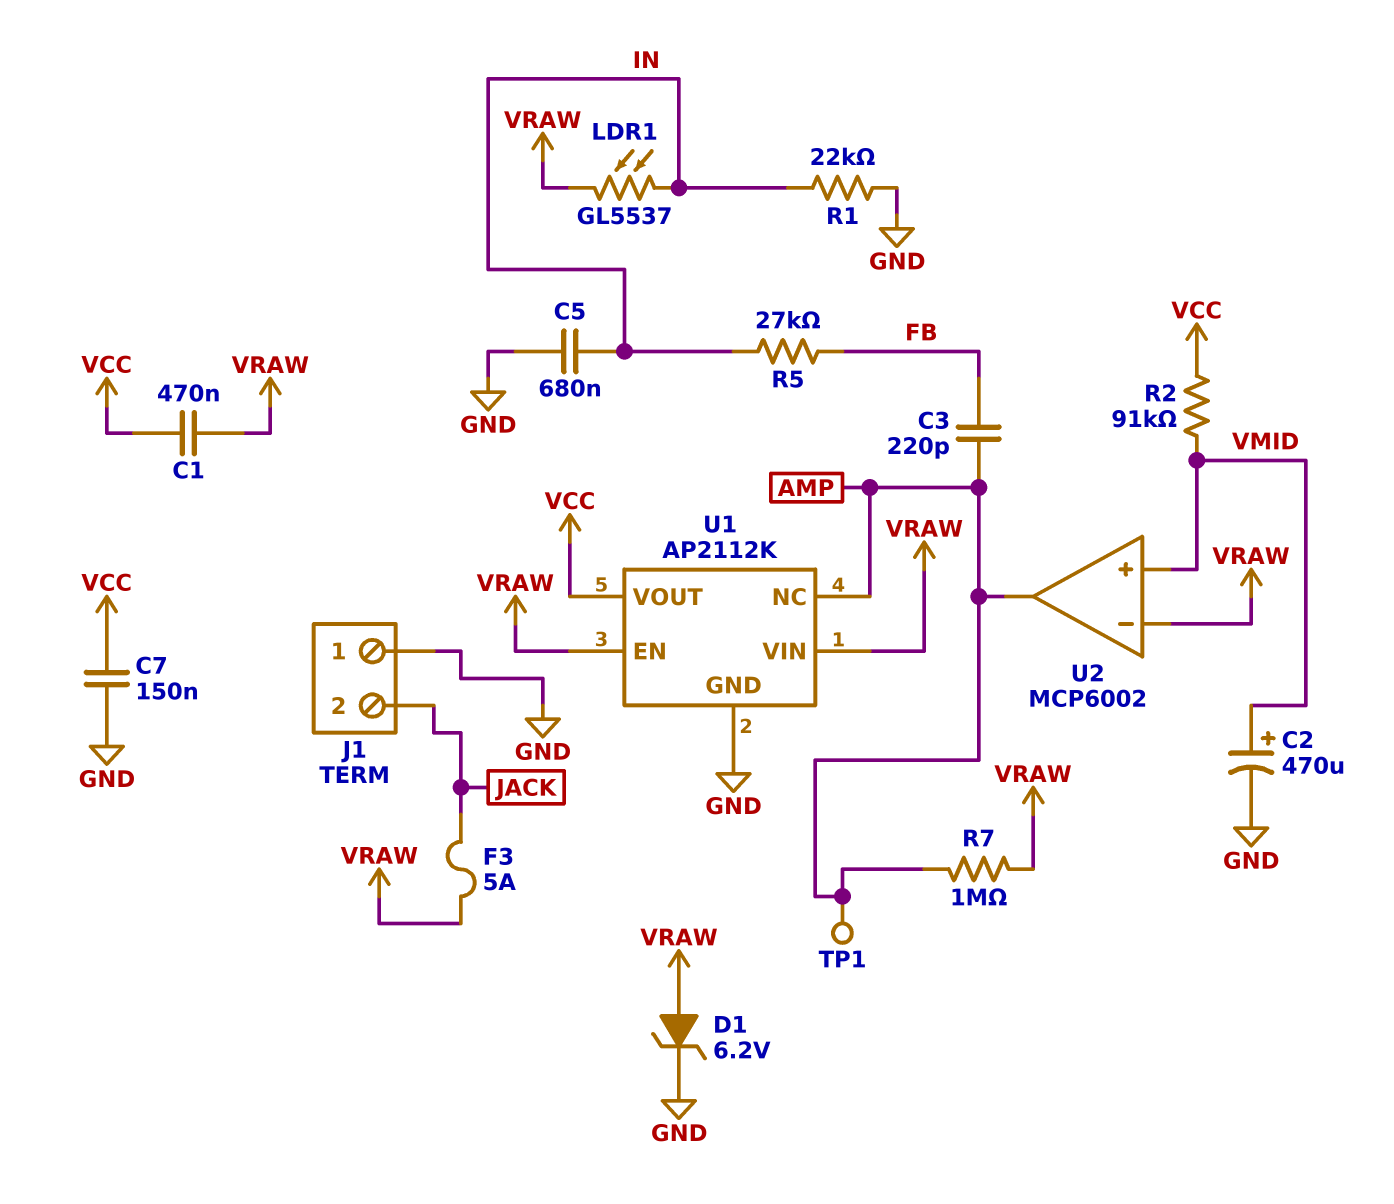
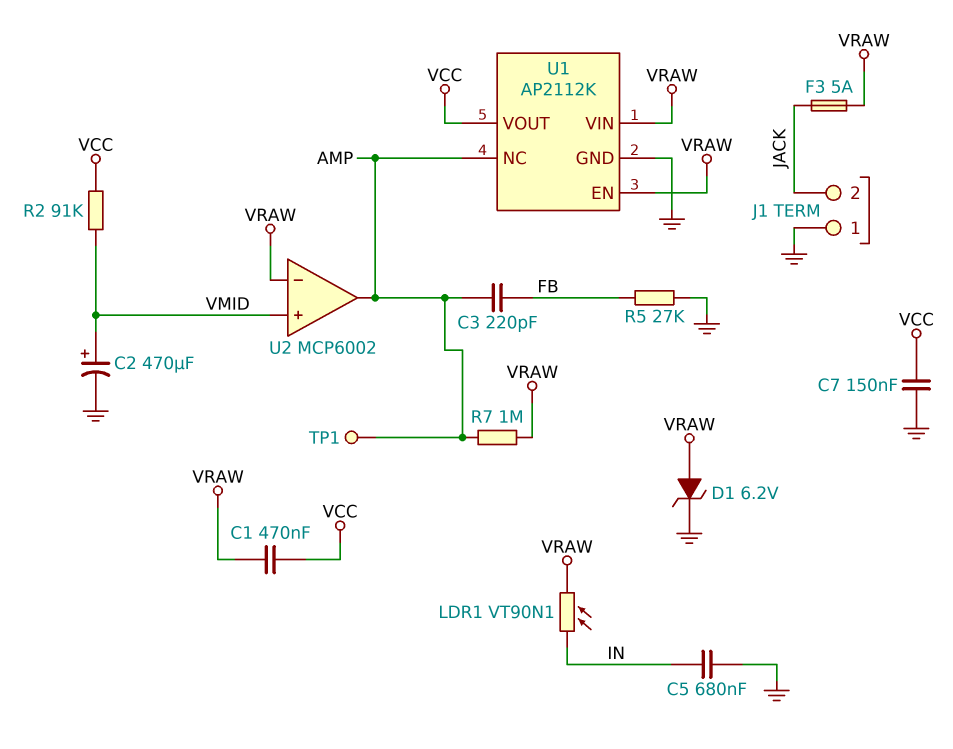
LDR1: GL5537 (IN, VRAW) -> VT90N1 (IN, VRAW)
R1: 22k (GND, IN) -> none
R5: 27k (FB, IN) -> 27k (FB, GND)

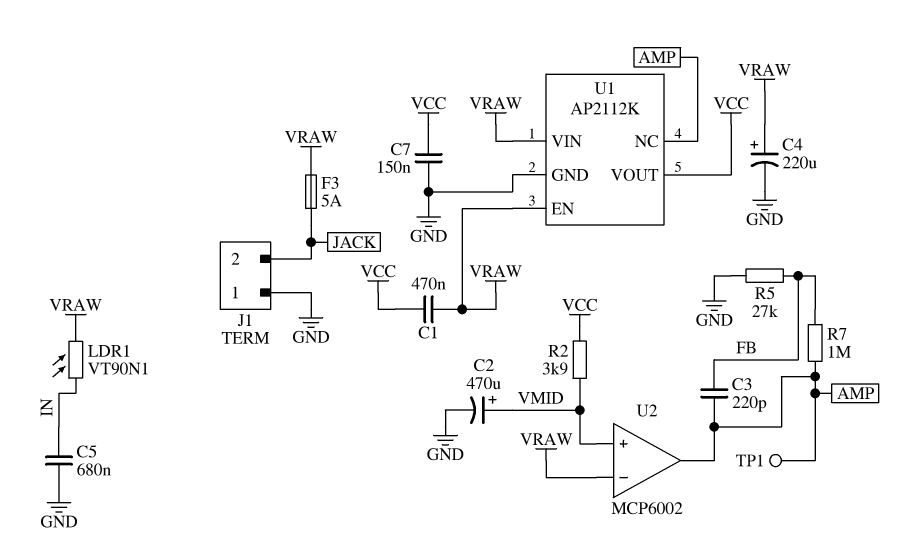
C4: none -> 220uF (plus VRAW, minus GND)
D1: zener 6.2V (A VRAW, K GND) -> none
R2: 91k (VCC, VMID) -> 3.9k (VCC, VMID)
R7: 1M (AMP, VRAW) -> 1M (AMP, FB)

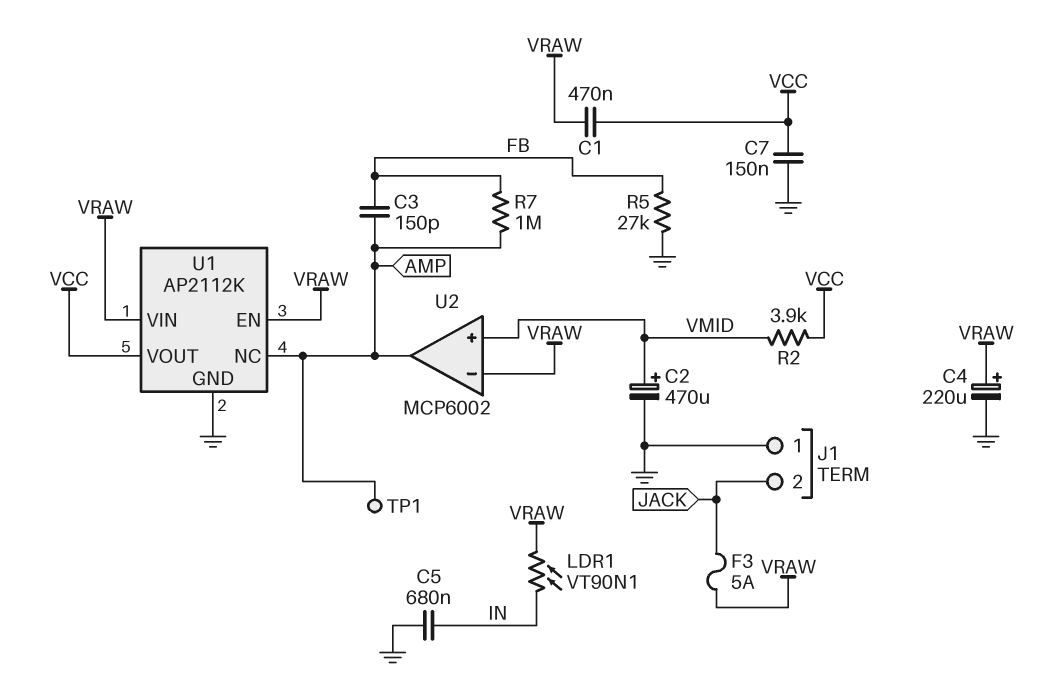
C3: 220pF (AMP, FB) -> 150pF (AMP, FB)

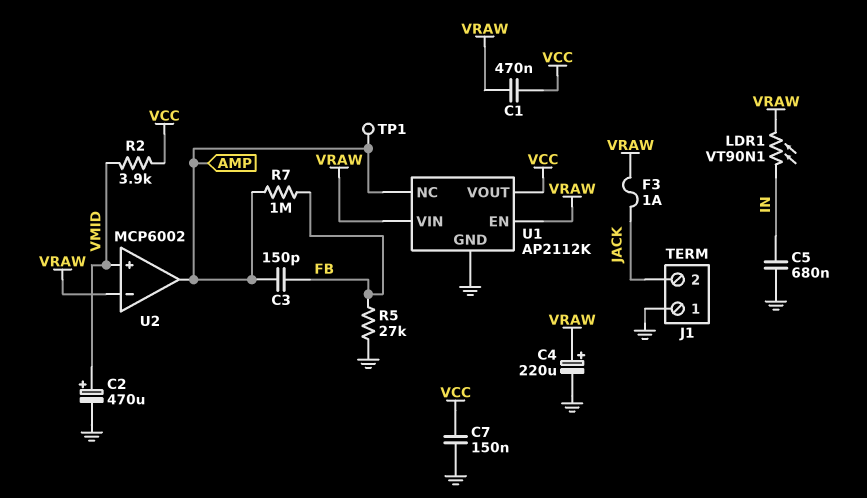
F3: 5A (JACK, VRAW) -> 1A (JACK, VRAW)

